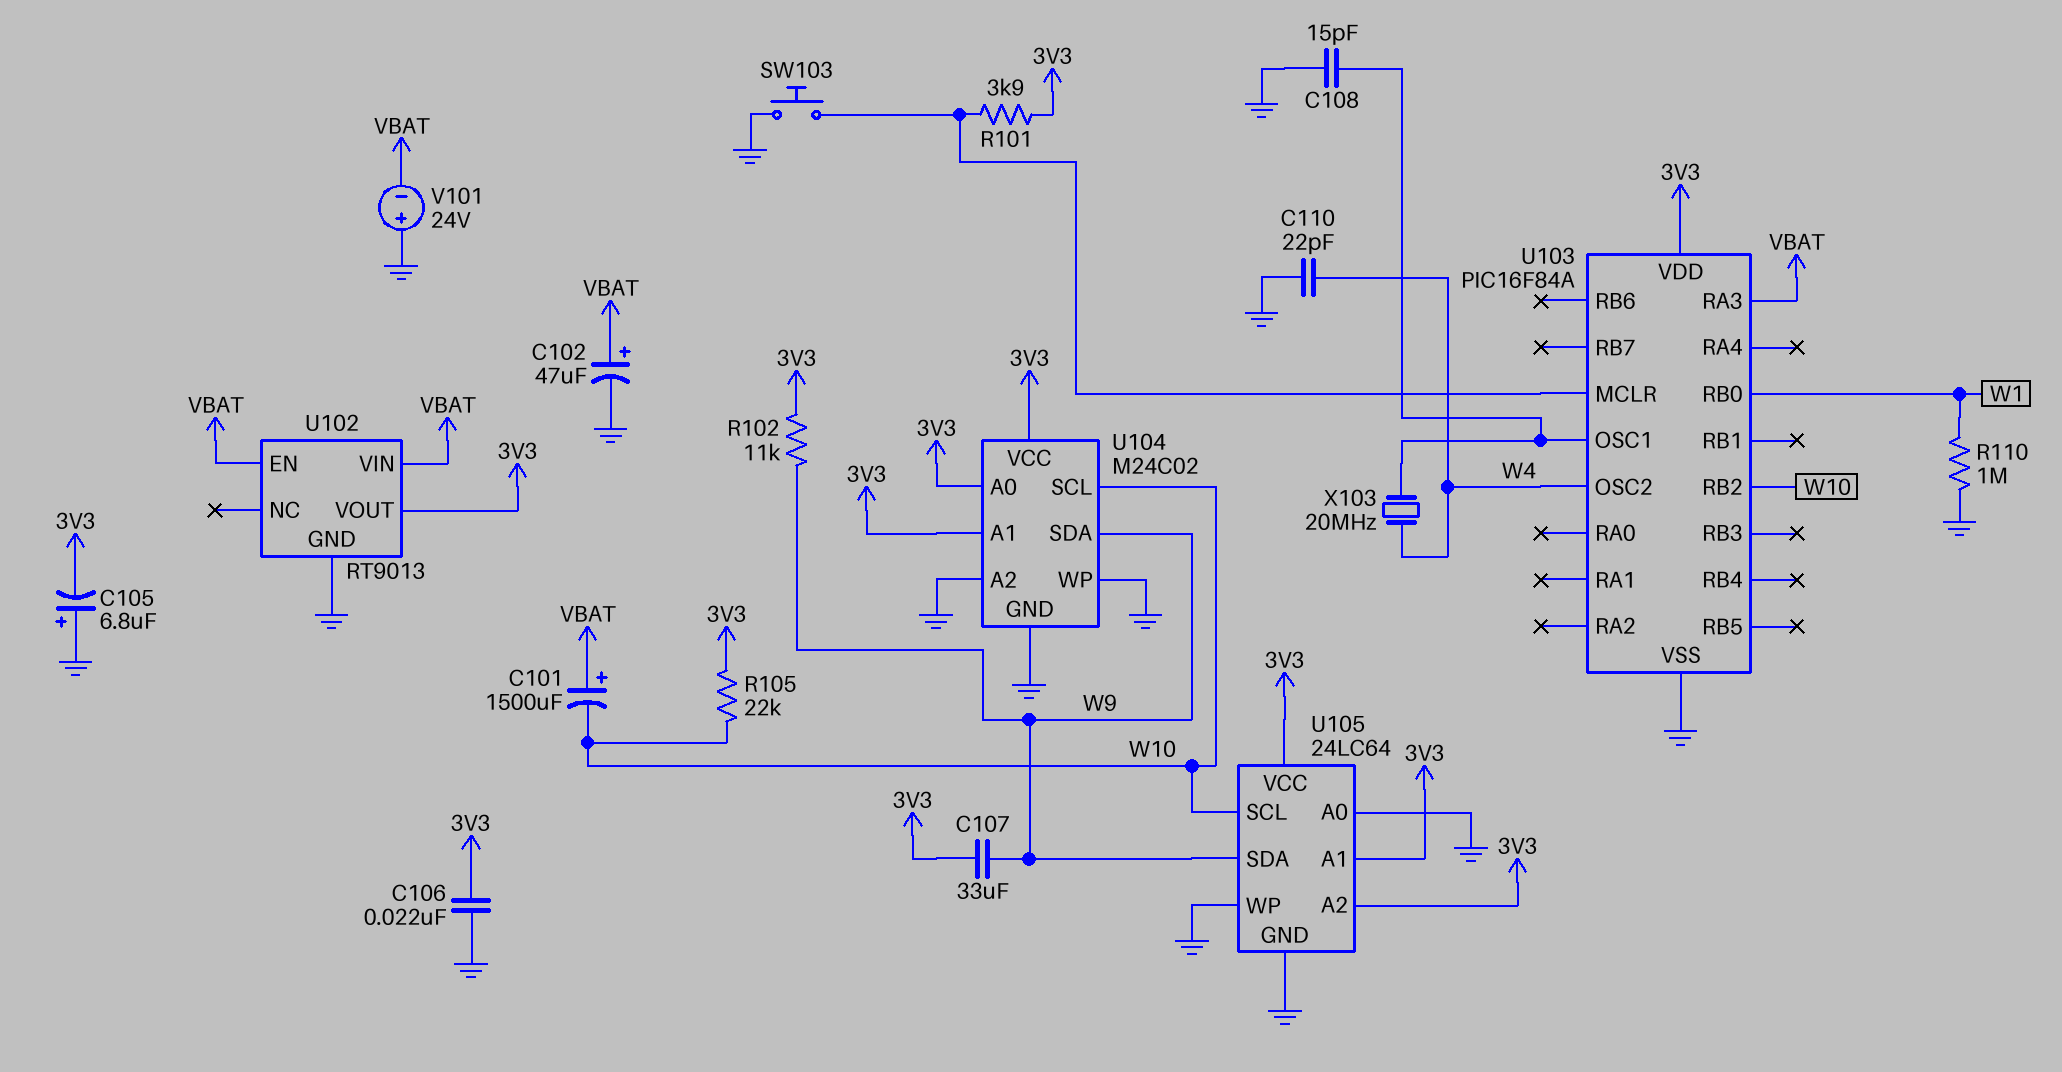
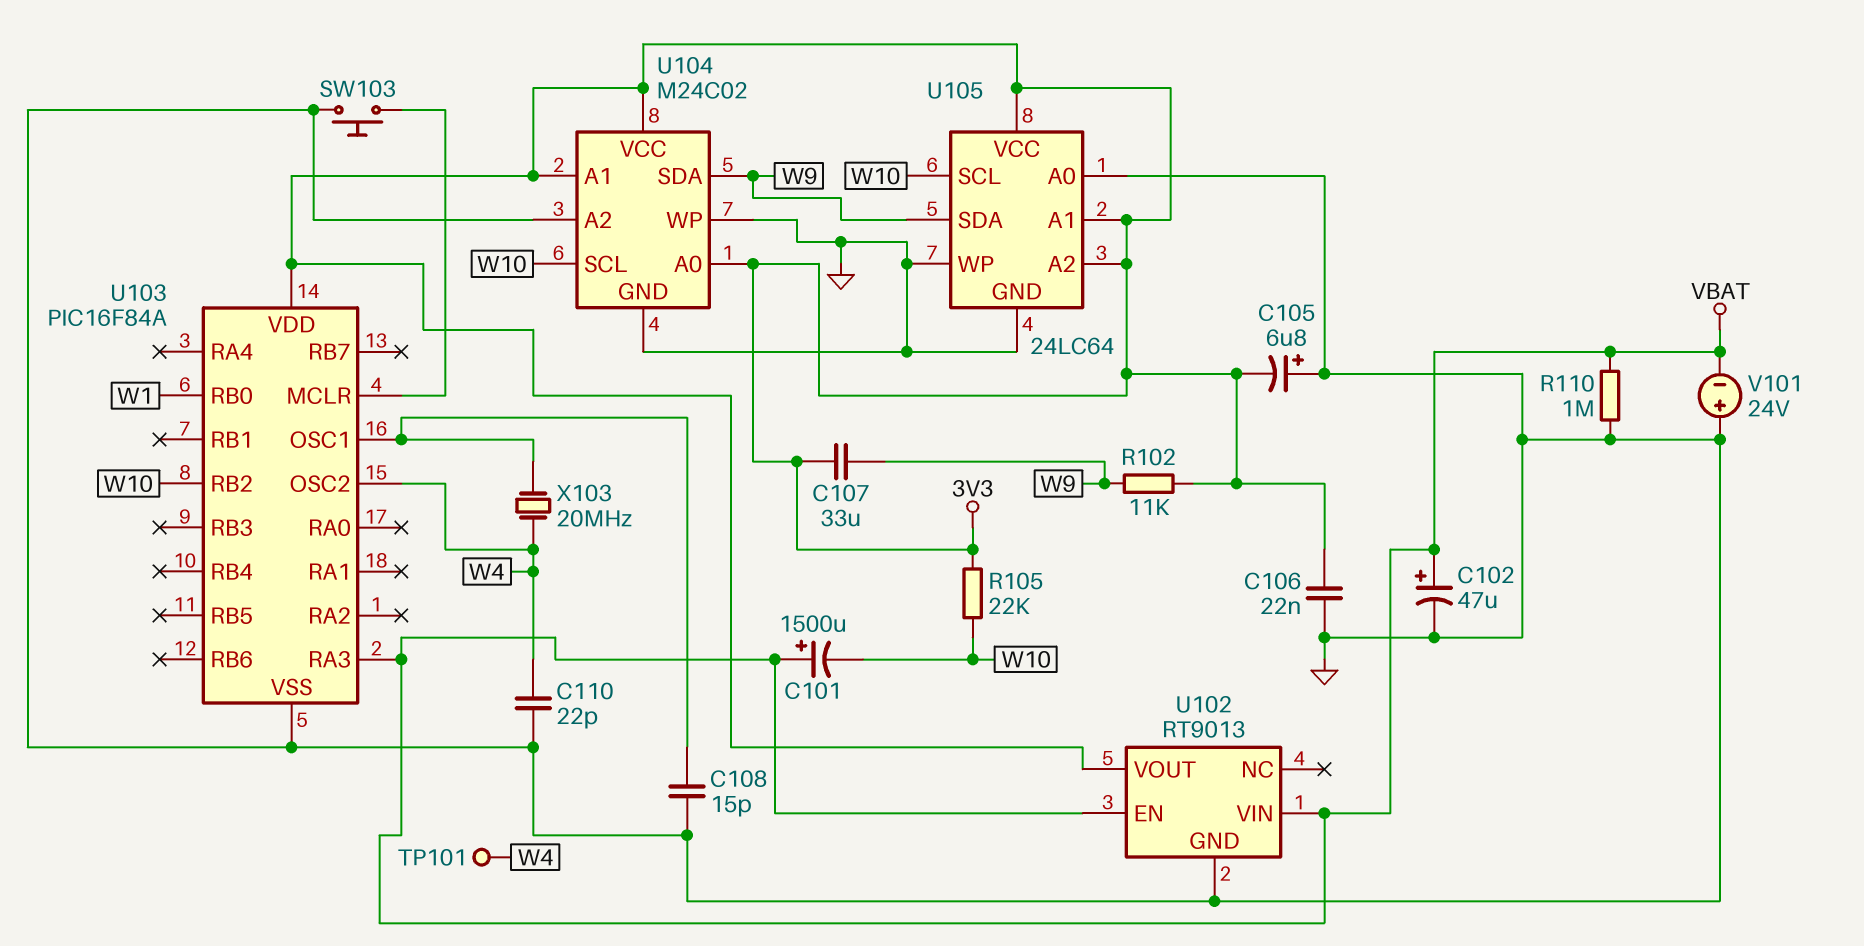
R101: 3.9k (3V3, U103/MCLR) -> none
R110: 1M (GND, W1) -> 1M (GND, VBAT)
TP101: none -> test point (W4)

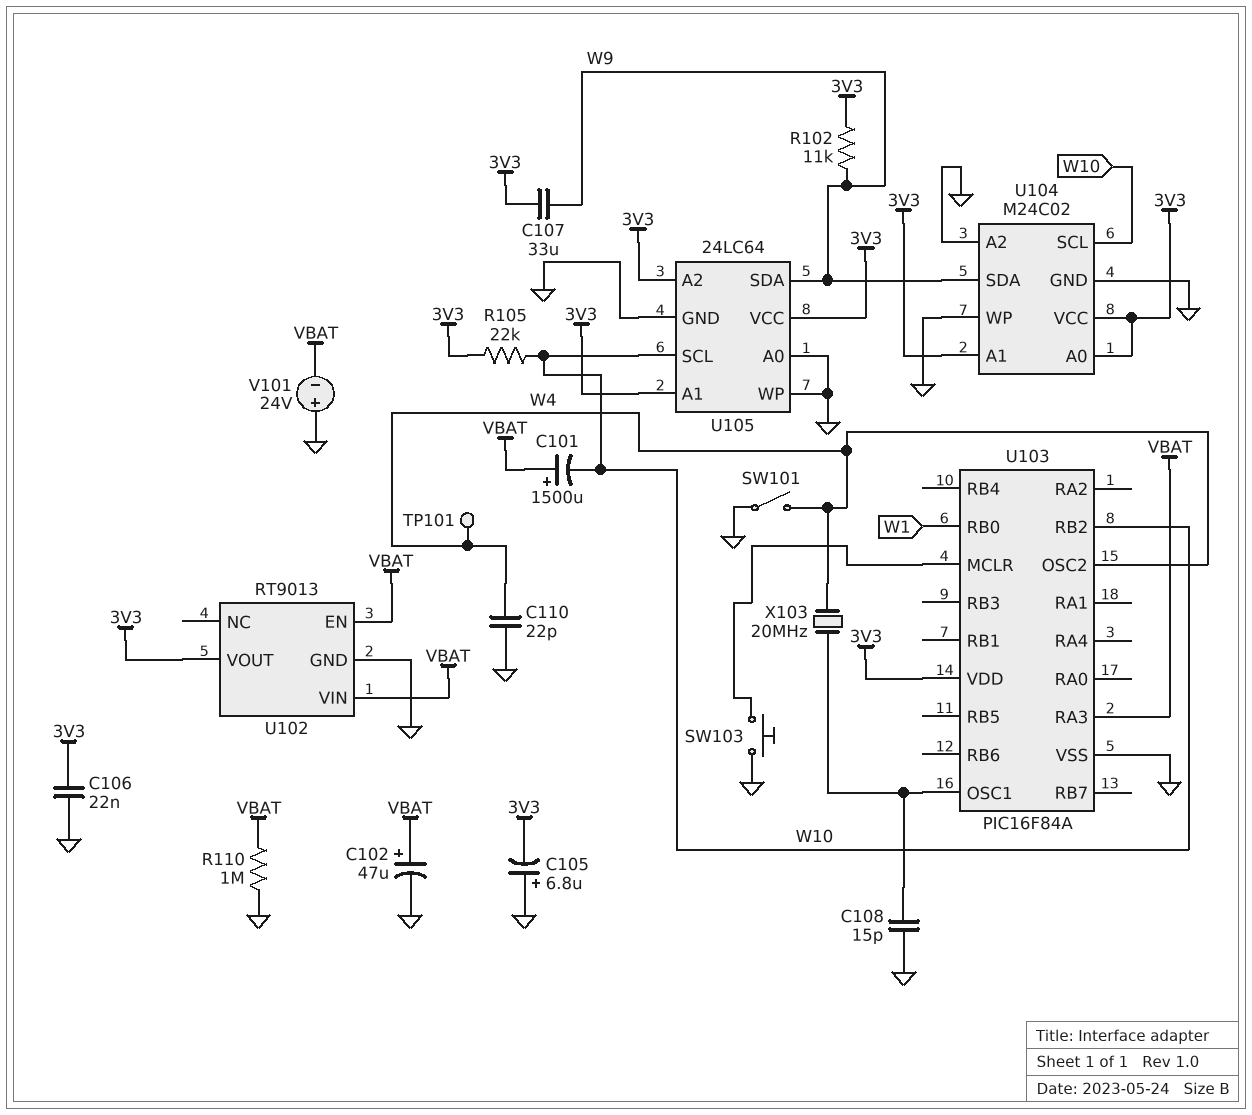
SW101: none -> switch (GND, W4)

